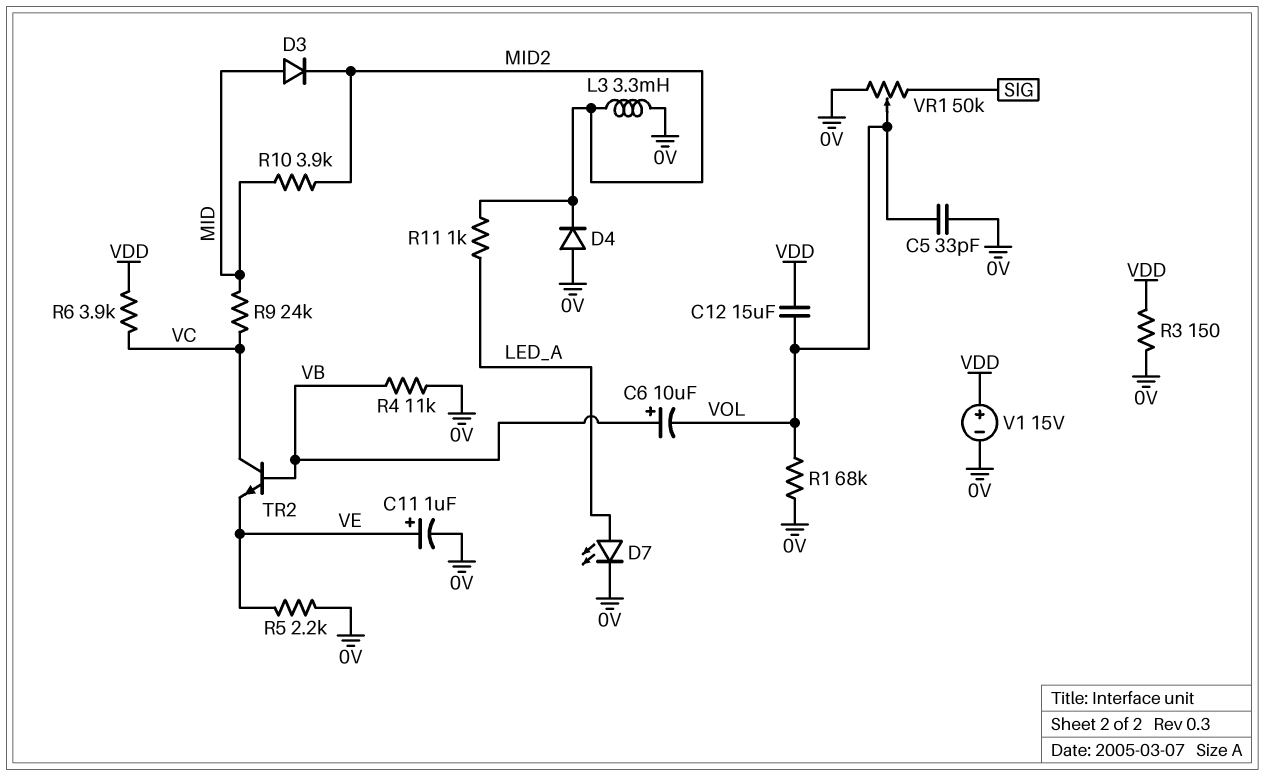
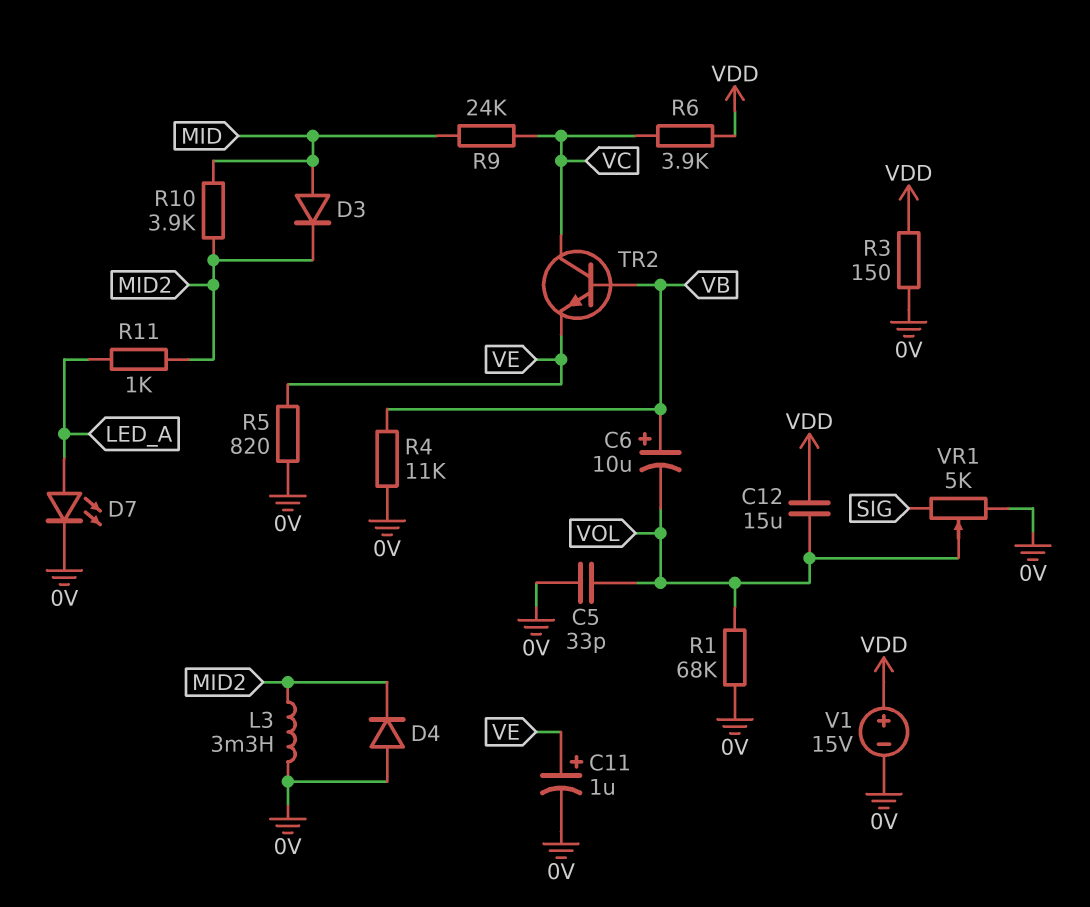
R5: 2.2k (0V, VE) -> 820 (0V, VE)
VR1: 50k (0V, SIG, wiper VOL) -> 5k (0V, SIG, wiper VOL)

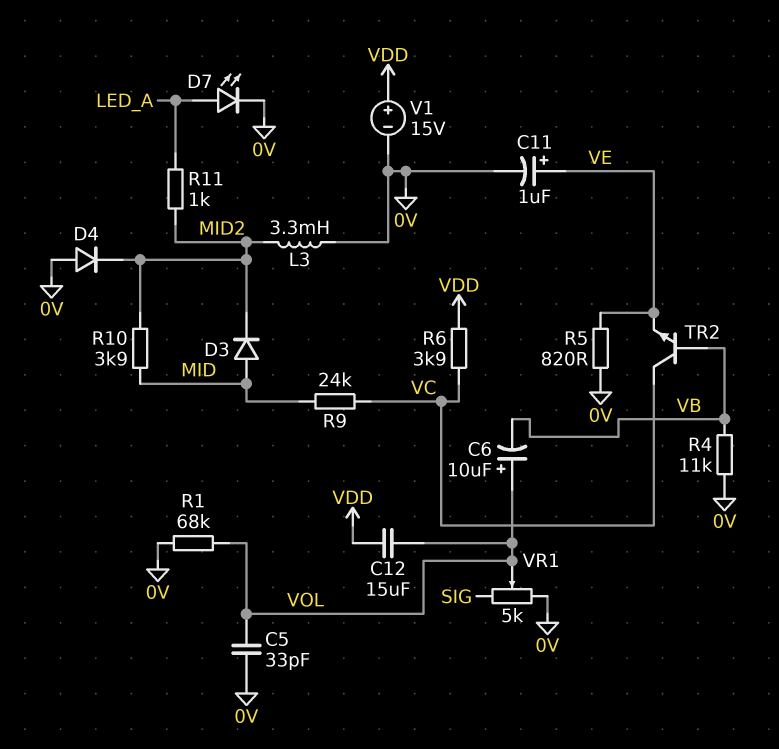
C6: 10uF (plus VB, minus VOL) -> 10uF (plus VOL, minus VB)
R3: 150 (0V, VDD) -> none

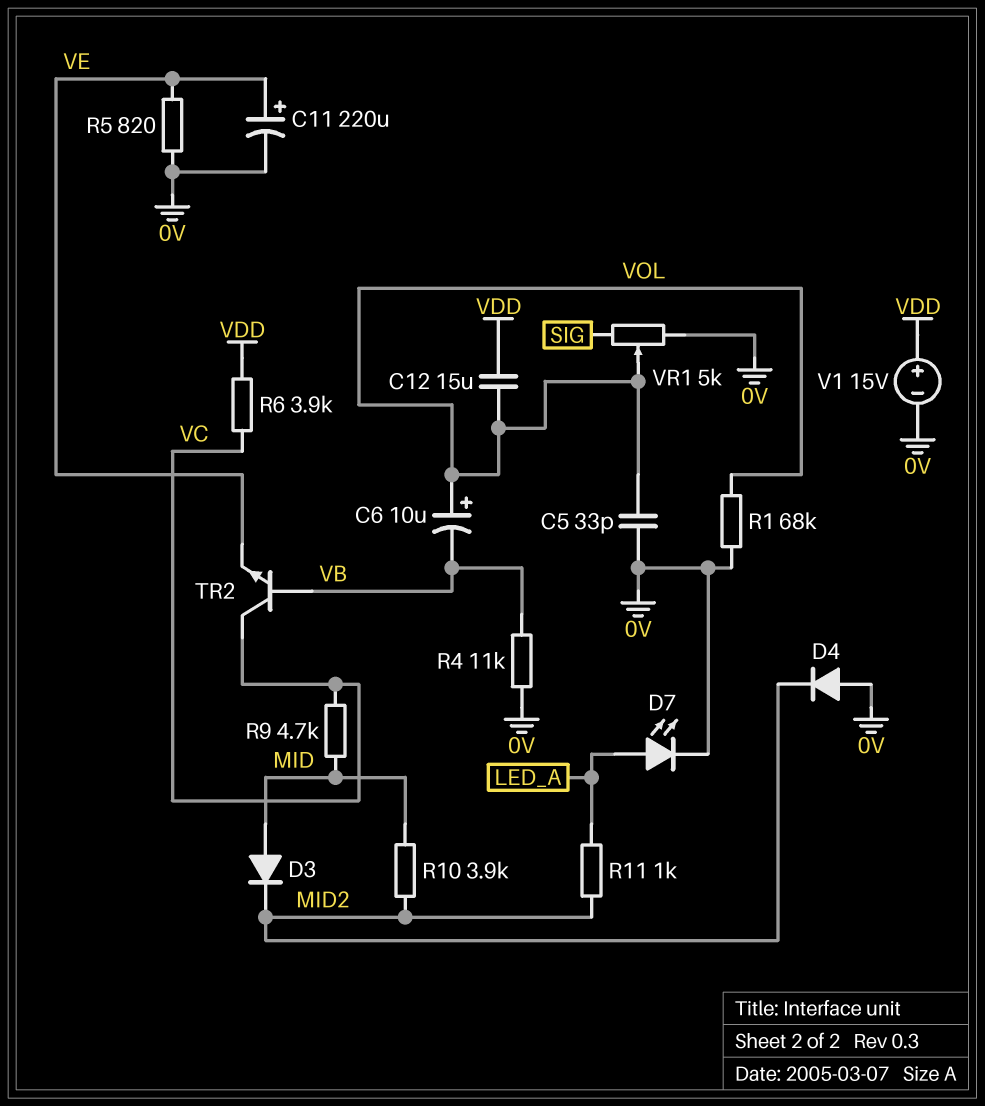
C11: 1uF (plus VE, minus 0V) -> 220uF (plus VE, minus 0V)
L3: 3.3mH (0V, MID2) -> none
R9: 24k (MID, VC) -> 4.7k (MID, VC)

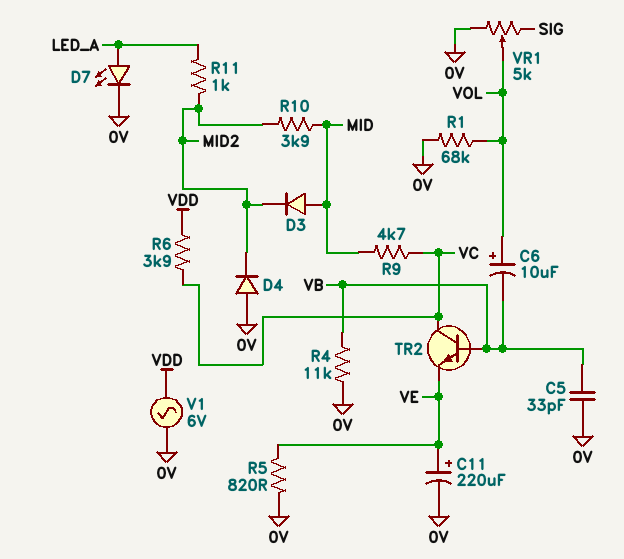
C5: 33pF (0V, VOL) -> 33pF (0V, VB)
C12: 15uF (VDD, VOL) -> none
V1: 15V (plus VDD, minus 0V) -> AC 6V (0V, VDD)

